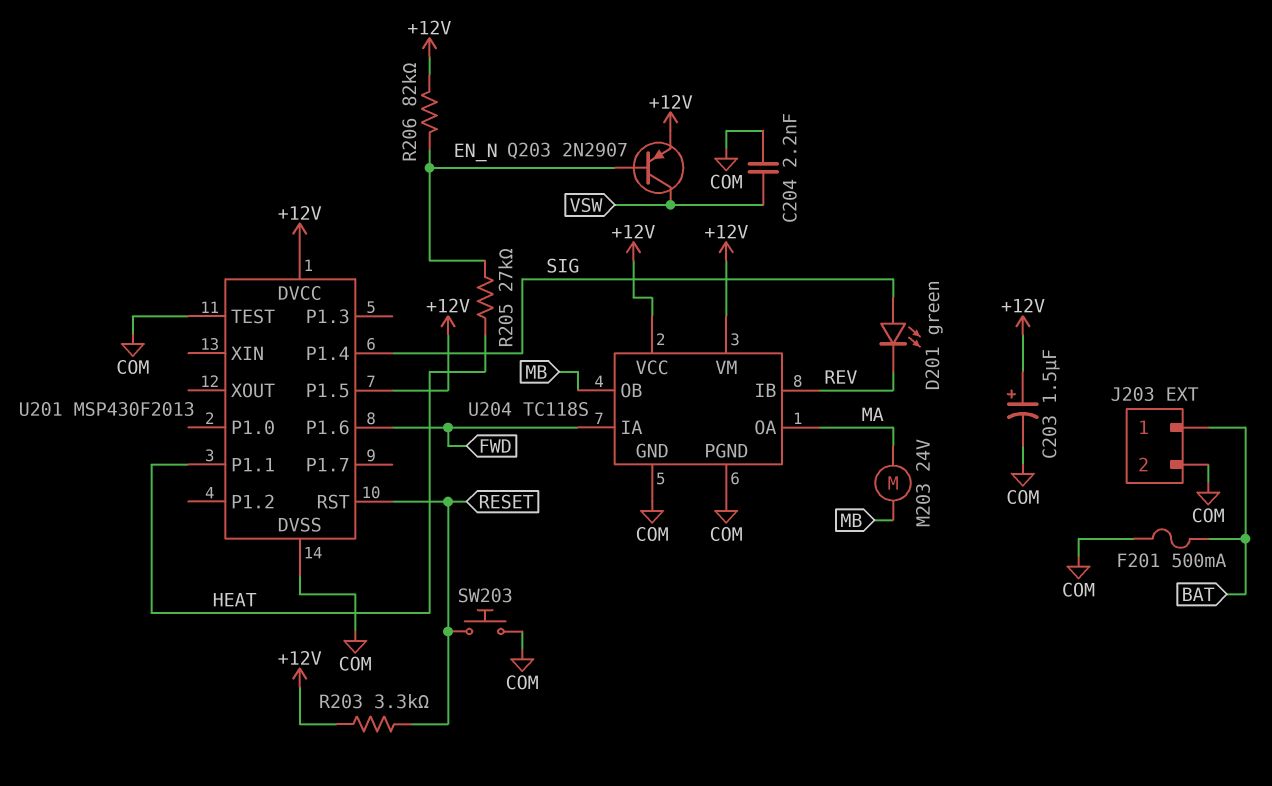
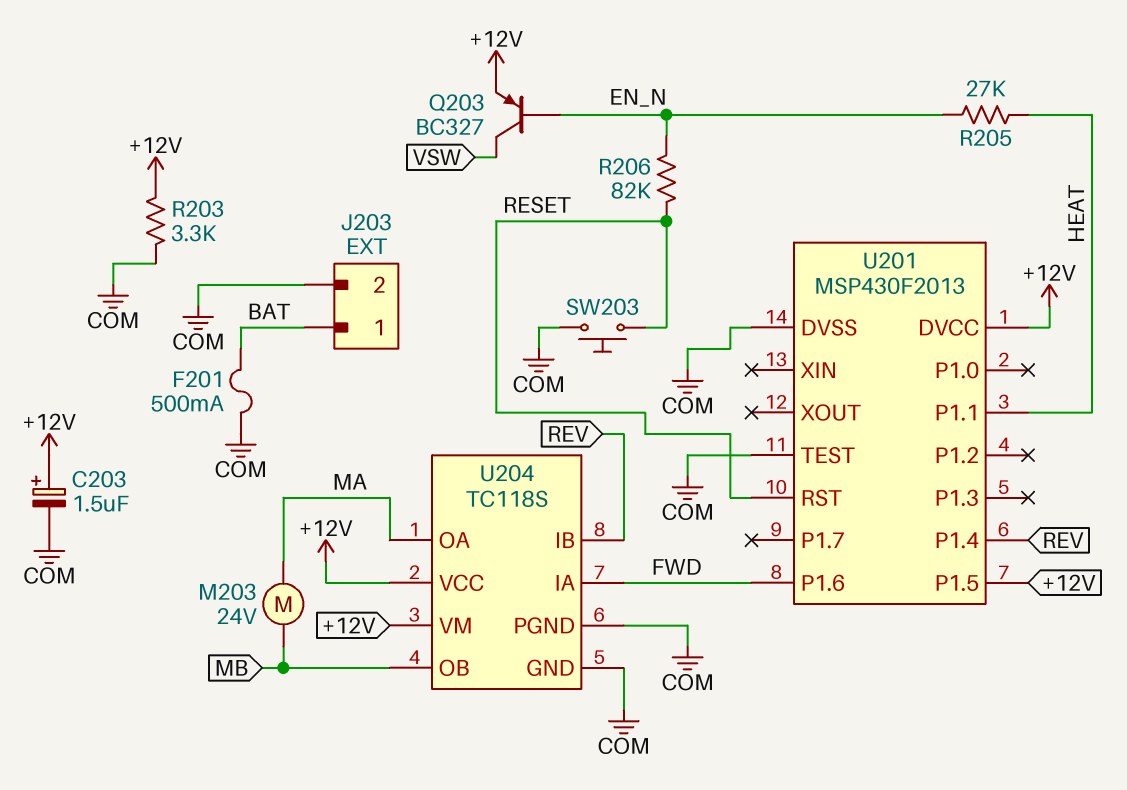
C204: 2.2nF (COM, VSW) -> none
D201: LED green (A SIG, K REV) -> none
Q203: PNP 2N2907 (B EN_N, C VSW, E +12V) -> PNP BC327 (B EN_N, C VSW, E +12V)
R203: 3.3k (+12V, RESET) -> 3.3k (+12V, COM)
R206: 82k (+12V, EN_N) -> 82k (EN_N, RESET)
U201 pin P1.4: SIG -> REV

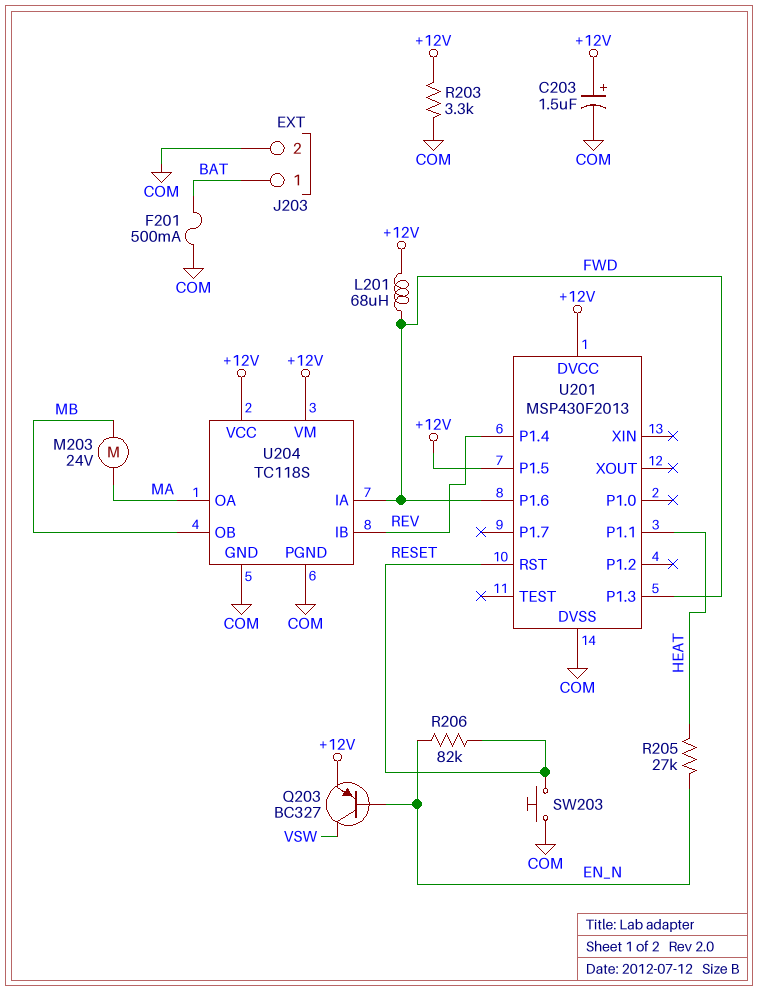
L201: none -> 68uH (+12V, FWD)
U201 pin P1.3: none -> FWD
U201 pin TEST: COM -> none

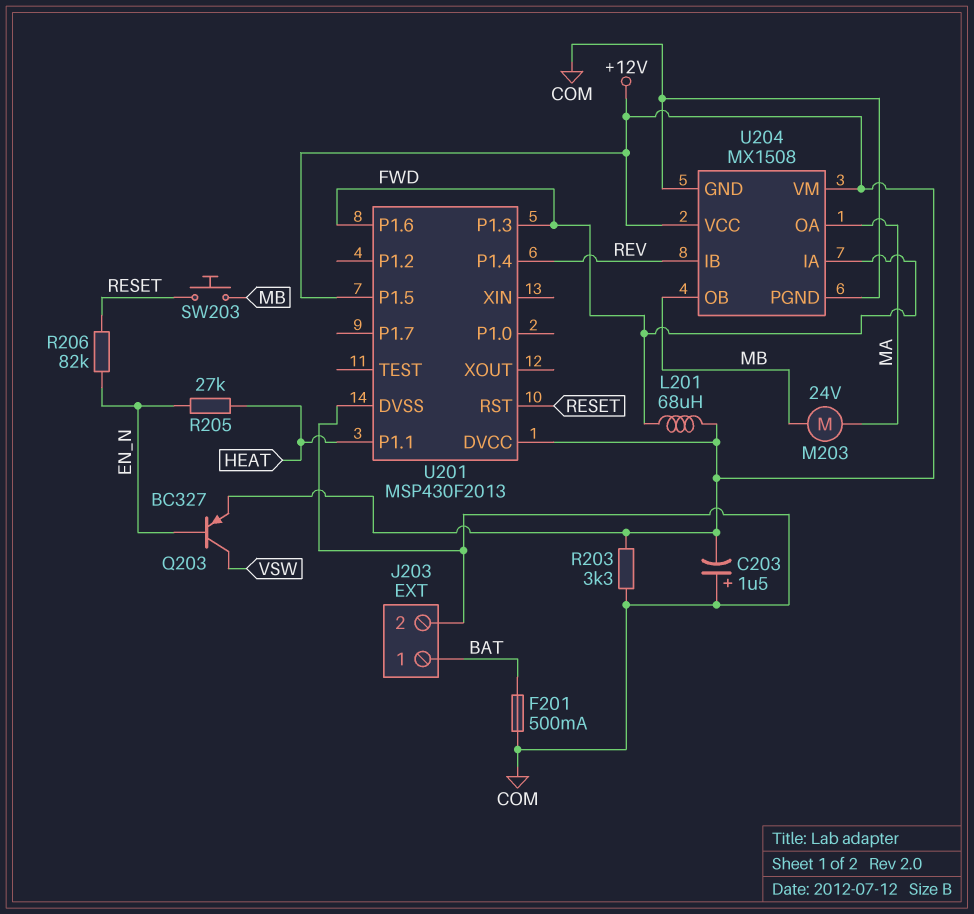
C203: 1.5uF (plus +12V, minus COM) -> 1.5uF (plus COM, minus +12V)
SW203: button (COM, RESET) -> button (MB, RESET)
U204: TC118S -> MX1508

